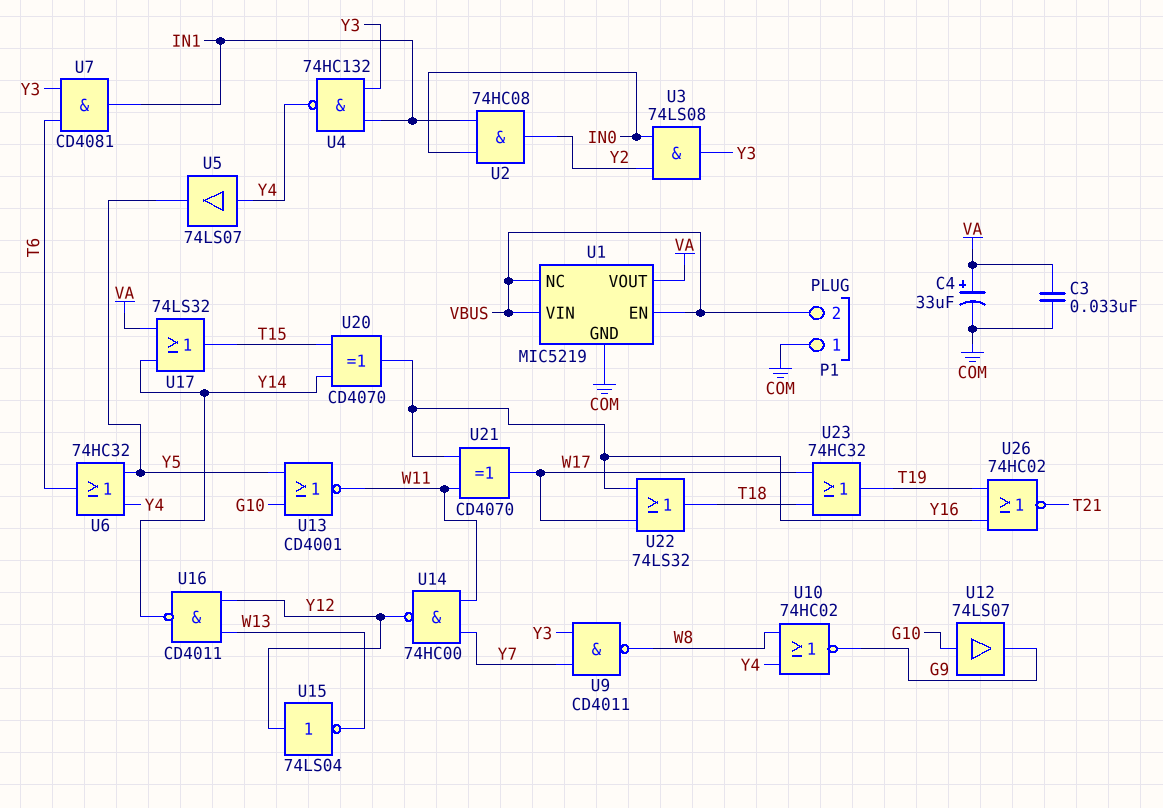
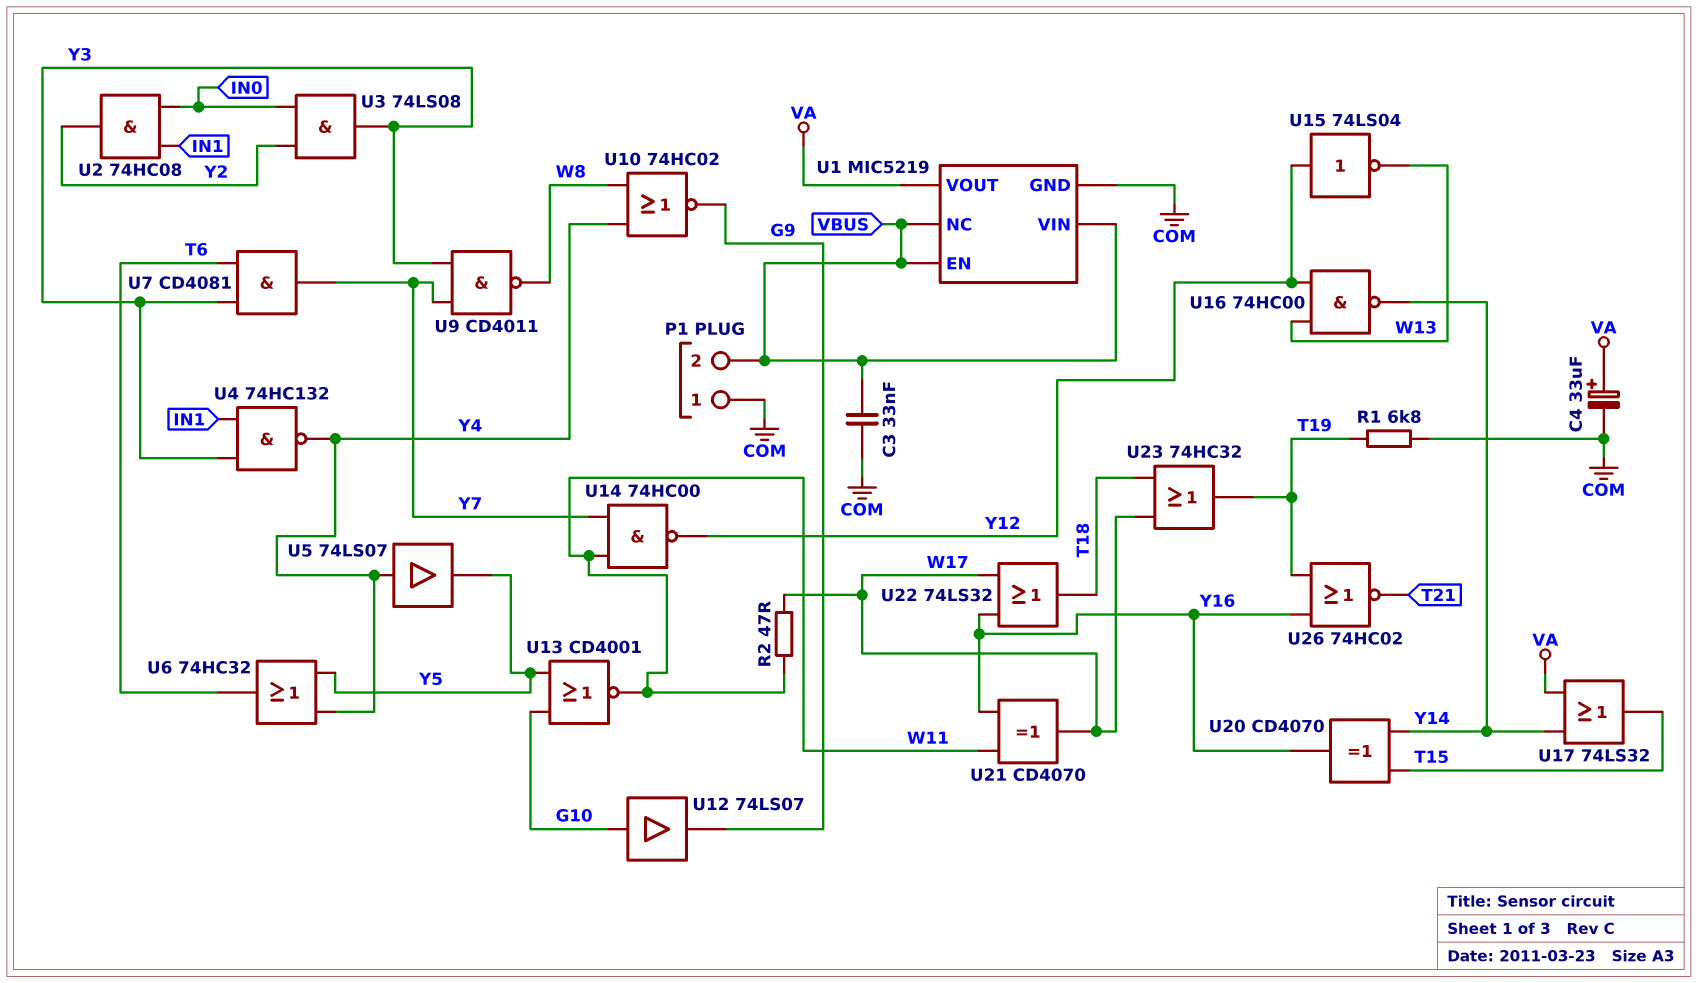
C3: 33nF (COM, VA) -> 33nF (COM, VBUS)
R1: none -> 6.8k (COM, T19)
R2: none -> 47 (W11, W17)
U7: AND CD4081 (in T6, in Y3, out IN1) -> AND CD4081 (in T6, in Y3, out Y7)
U16: NAND CD4011 (in W13, in Y12, out Y14) -> NAND 74HC00 (in W13, in Y12, out Y14)

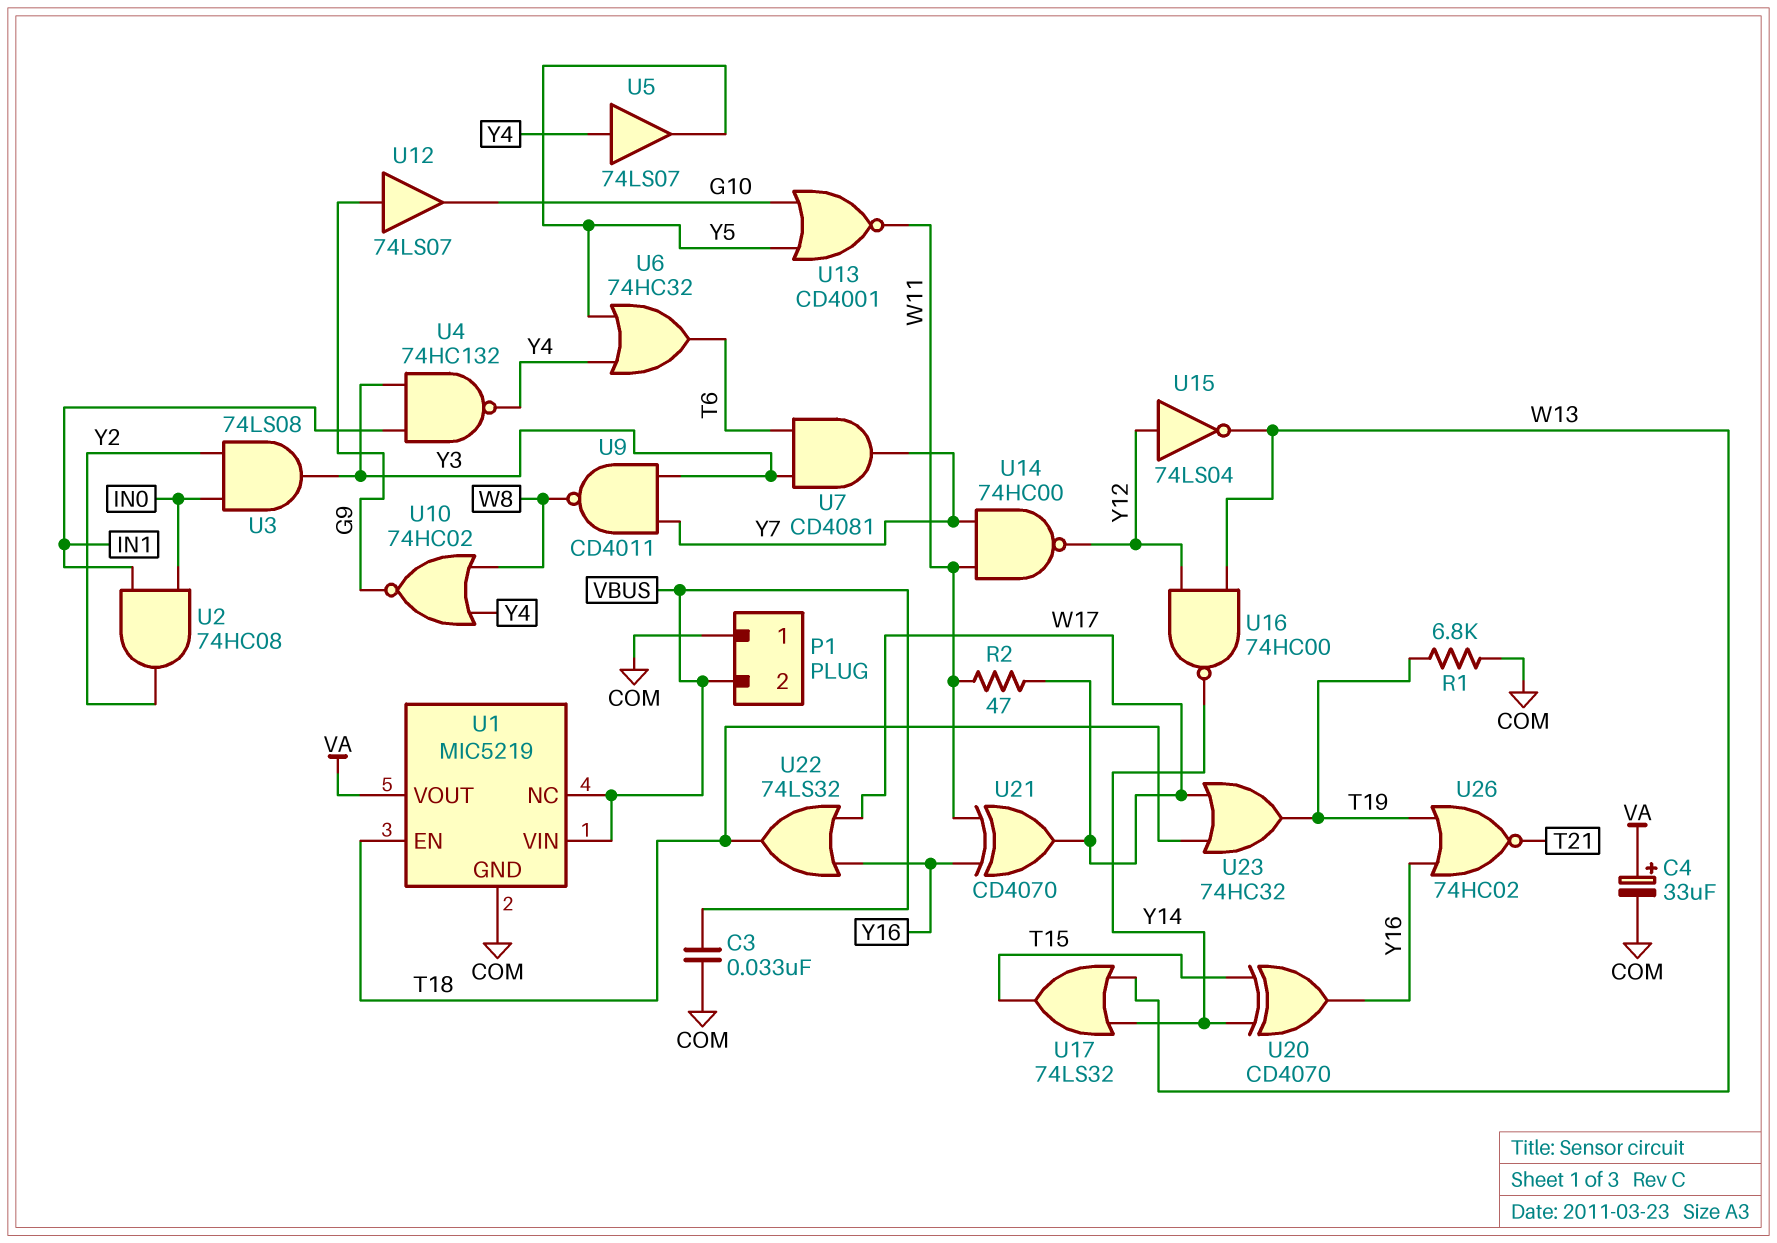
U1 pin EN: VBUS -> T18
U12: buffer 74LS07 (in G10, out G9) -> buffer 74LS07 (in G9, out G10)
U17: OR 74LS32 (in VA, in Y14, out T15) -> OR 74LS32 (in W13, in Y14, out T15)

